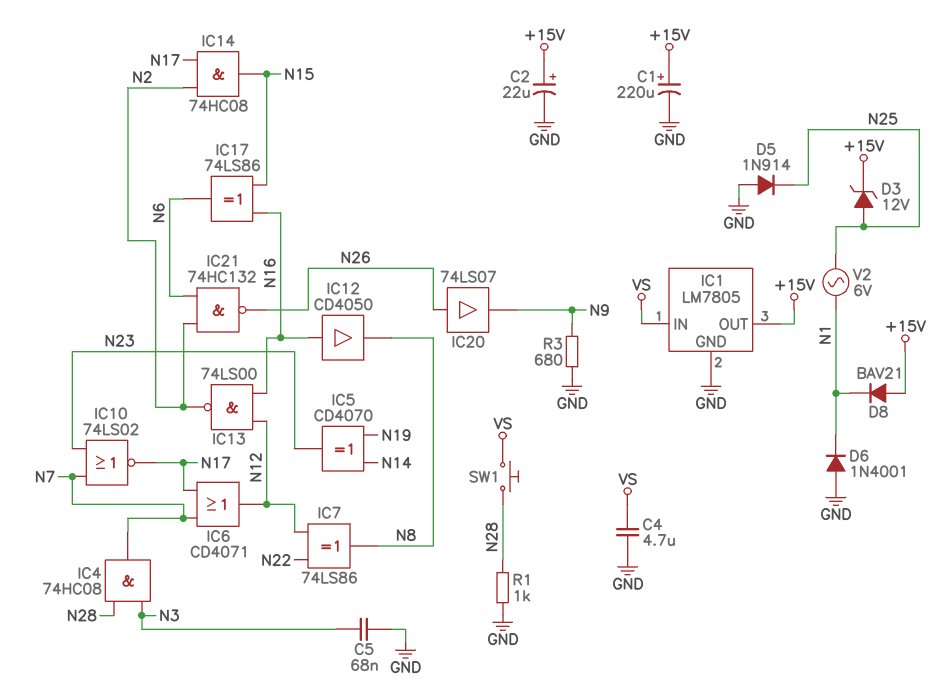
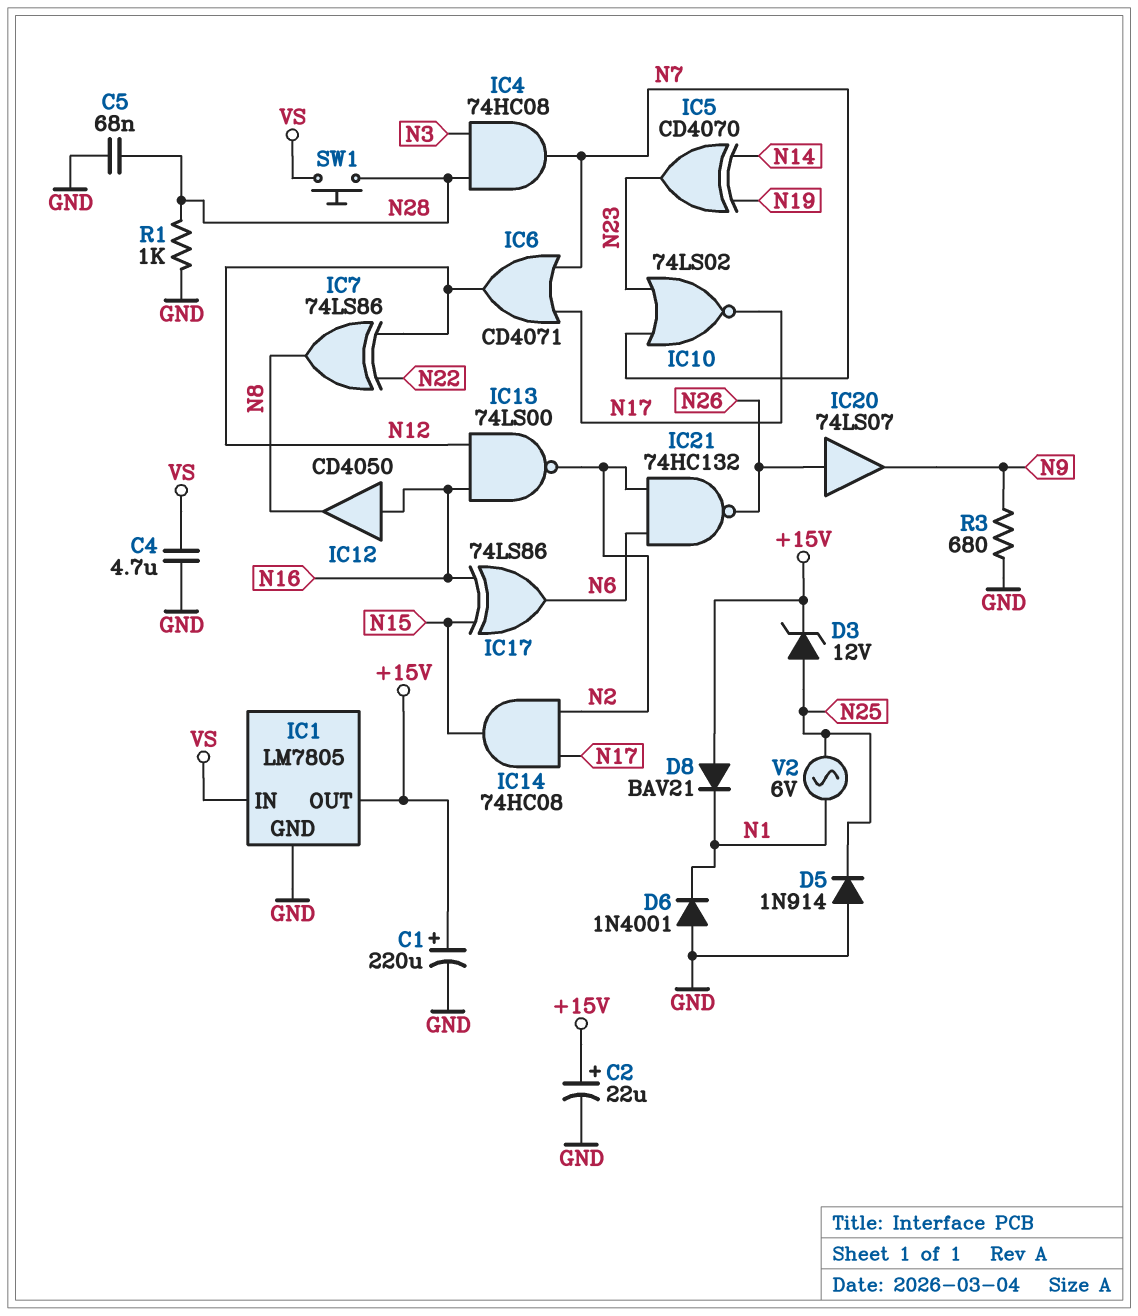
C5: 68nF (GND, N3) -> 68nF (GND, N28)

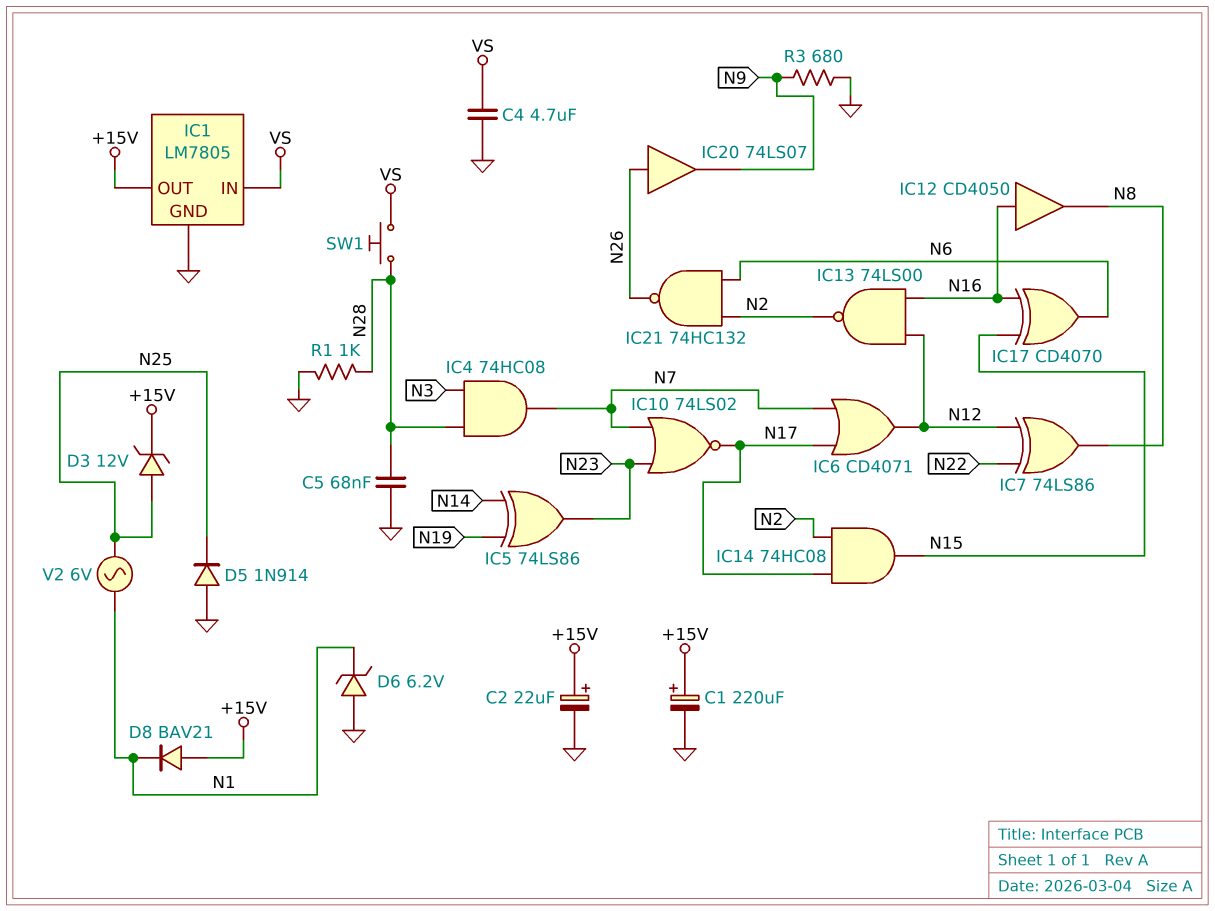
D6: diode 1N4001 (A GND, K N1) -> zener 6.2V (A GND, K N1)
IC5: XOR CD4070 (in N14, in N19, out N23) -> XOR 74LS86 (in N14, in N19, out N23)
IC17: XOR 74LS86 (in N15, in N16, out N6) -> XOR CD4070 (in N15, in N16, out N6)

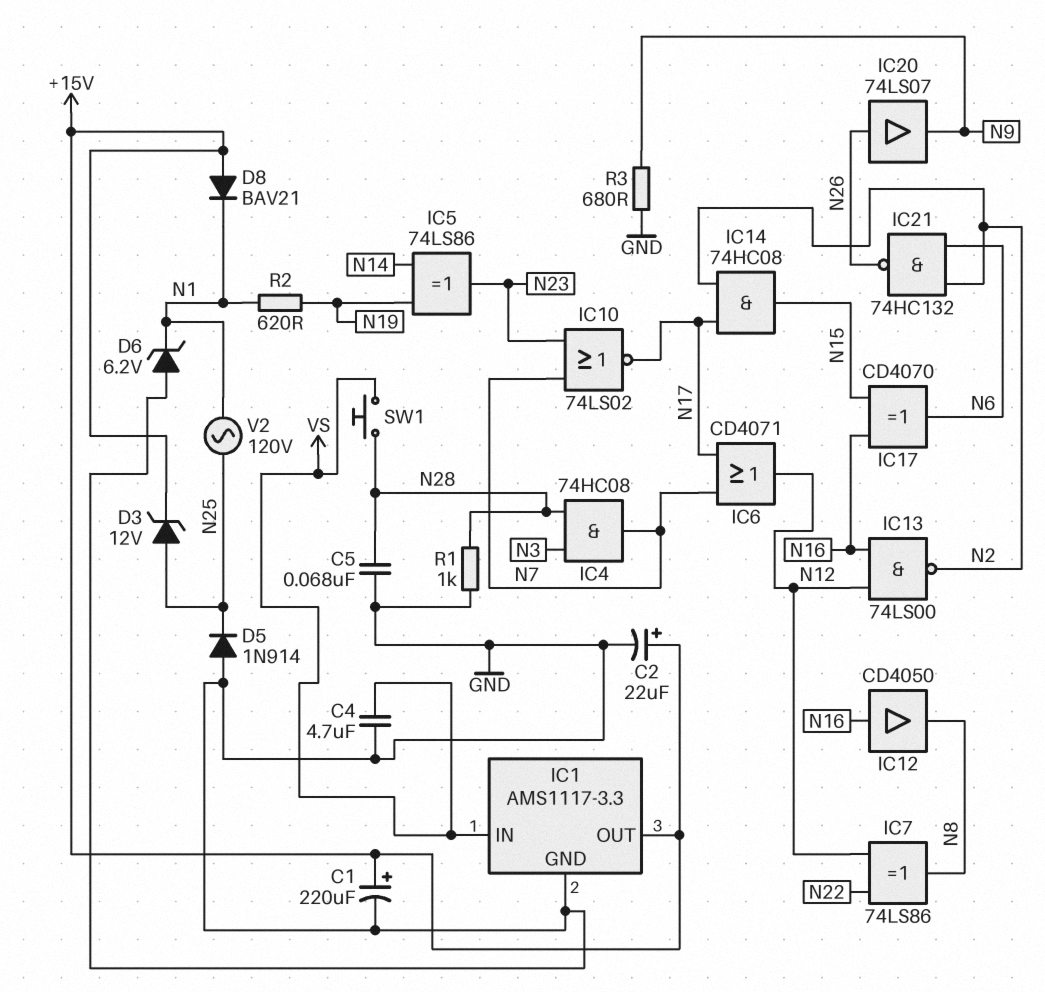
IC1: LM7805 -> AMS1117-3.3
R2: none -> 620 (N1, N19)
V2: AC 6V (N1, N25) -> AC 120V (N1, N25)

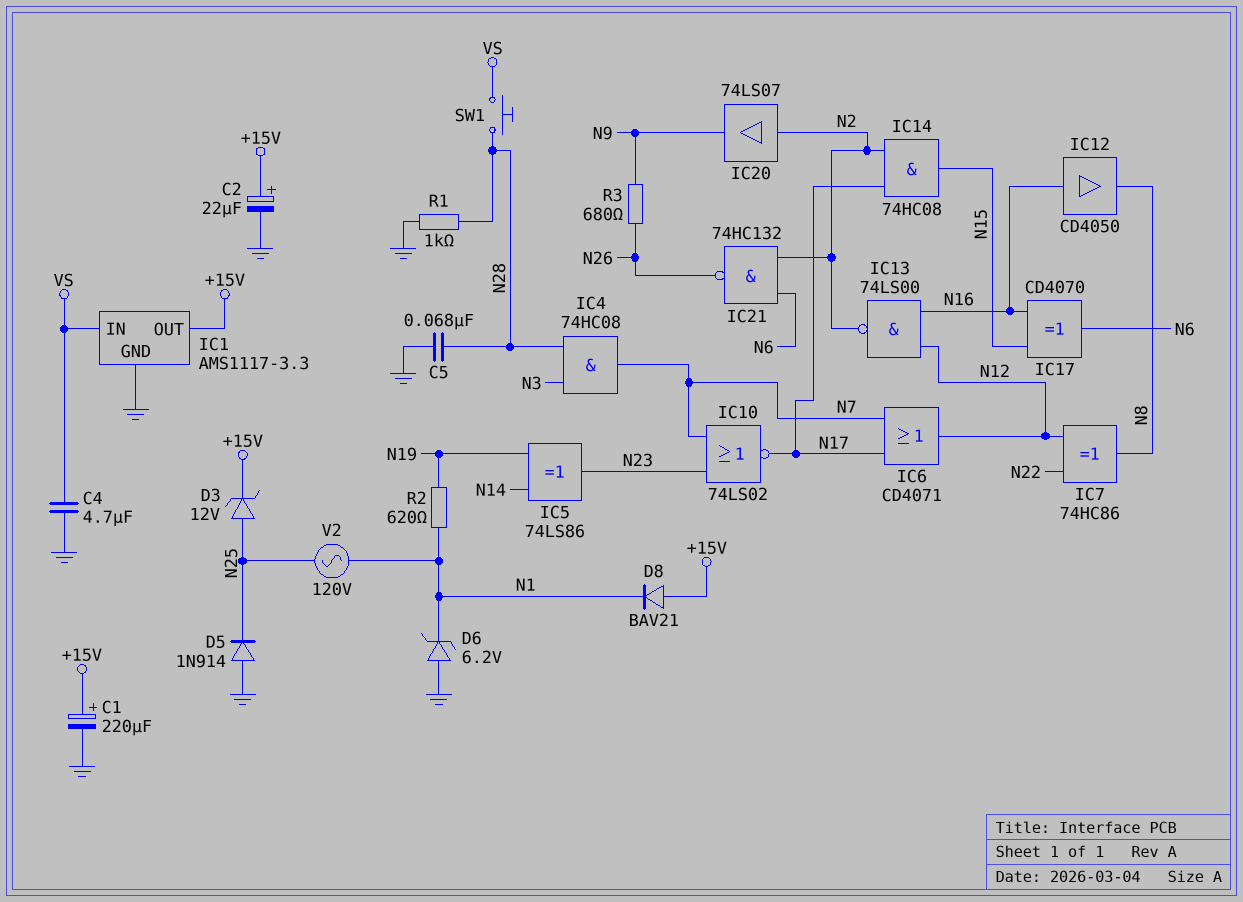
IC7: XOR 74LS86 (in N12, in N22, out N8) -> XOR 74HC86 (in N12, in N22, out N8)
IC20: buffer 74LS07 (in N26, out N9) -> buffer 74LS07 (in N2, out N9)
R3: 680 (GND, N9) -> 680 (N9, N26)

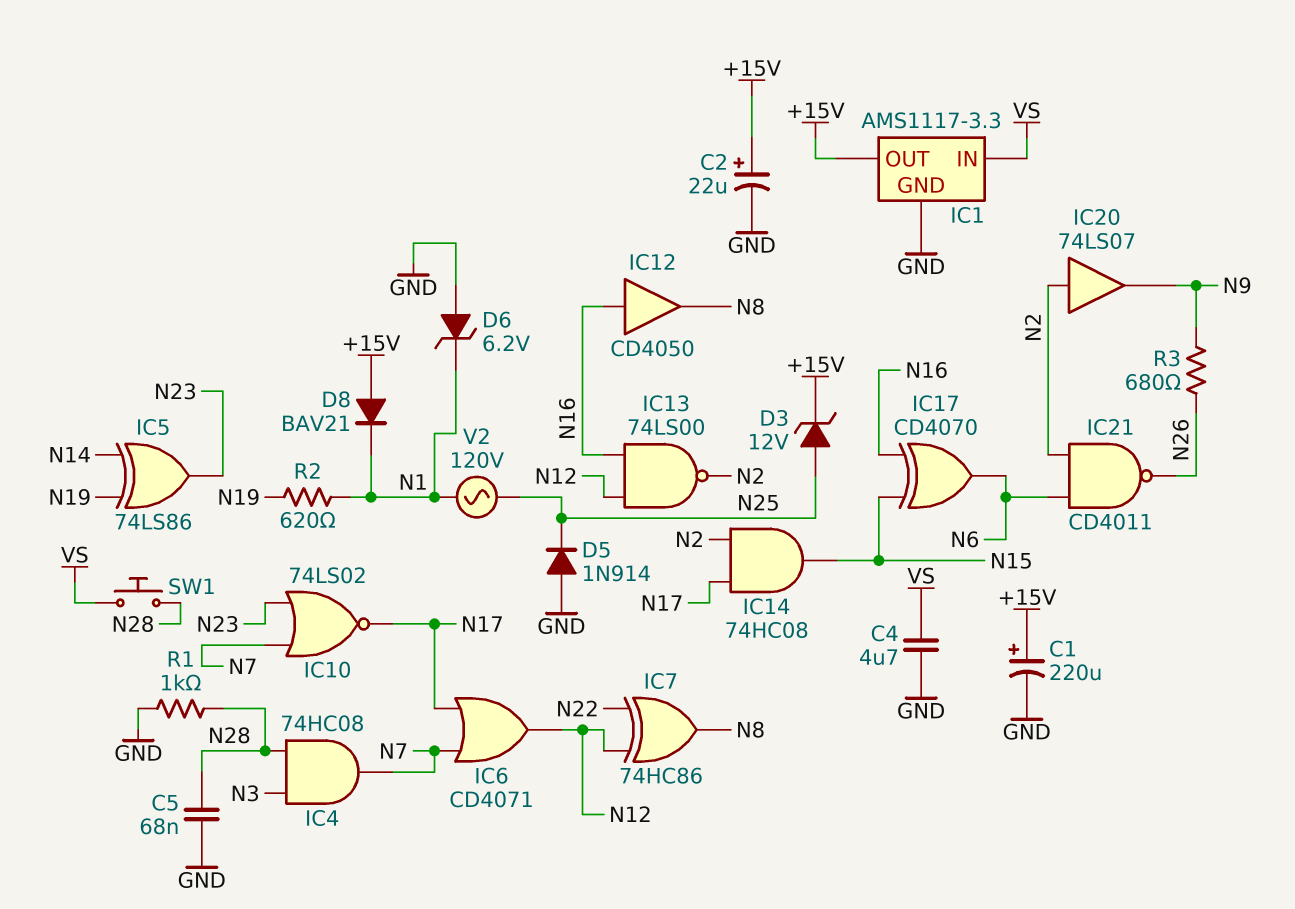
IC21: NAND 74HC132 (in N2, in N6, out N26) -> NAND CD4011 (in N2, in N6, out N26)

